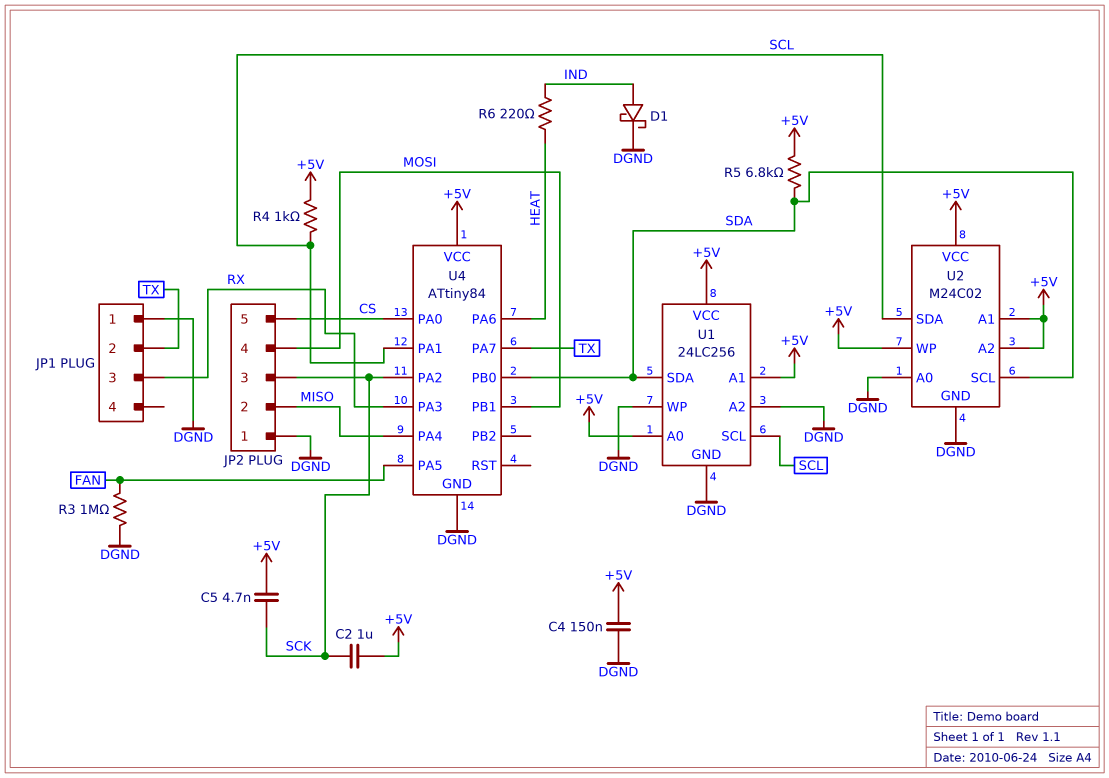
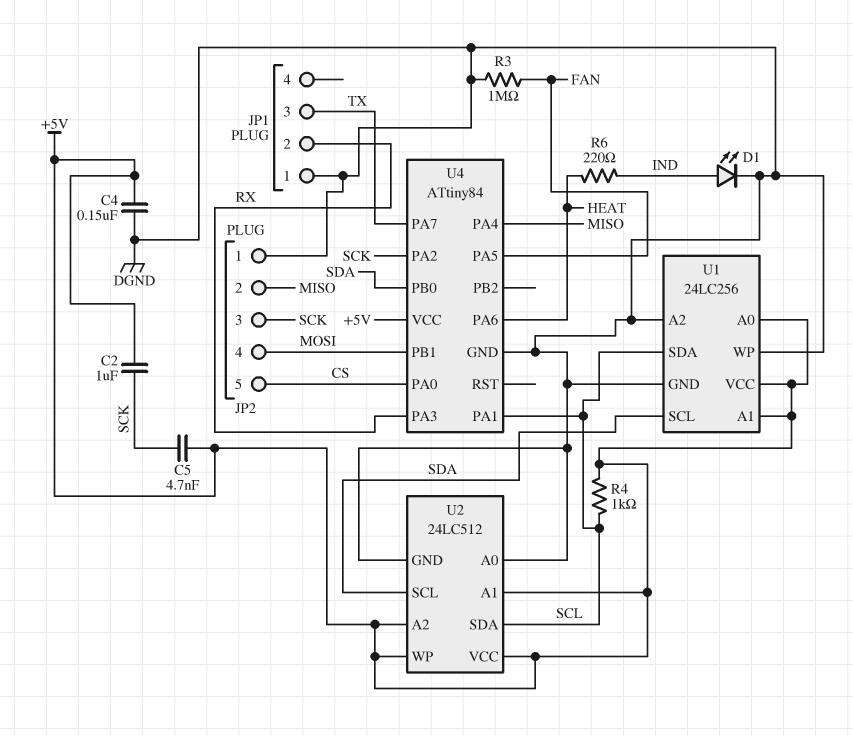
D1: schottky (A IND, K DGND) -> LED (A IND, K DGND)
JP1 pin 2: TX -> RX
JP1 pin 3: RX -> TX
R5: 6.8k (+5V, SDA) -> none
U1 pin SCL: SCL -> SDA
U1 pin SDA: SDA -> SCL
U2: M24C02 -> 24LC512

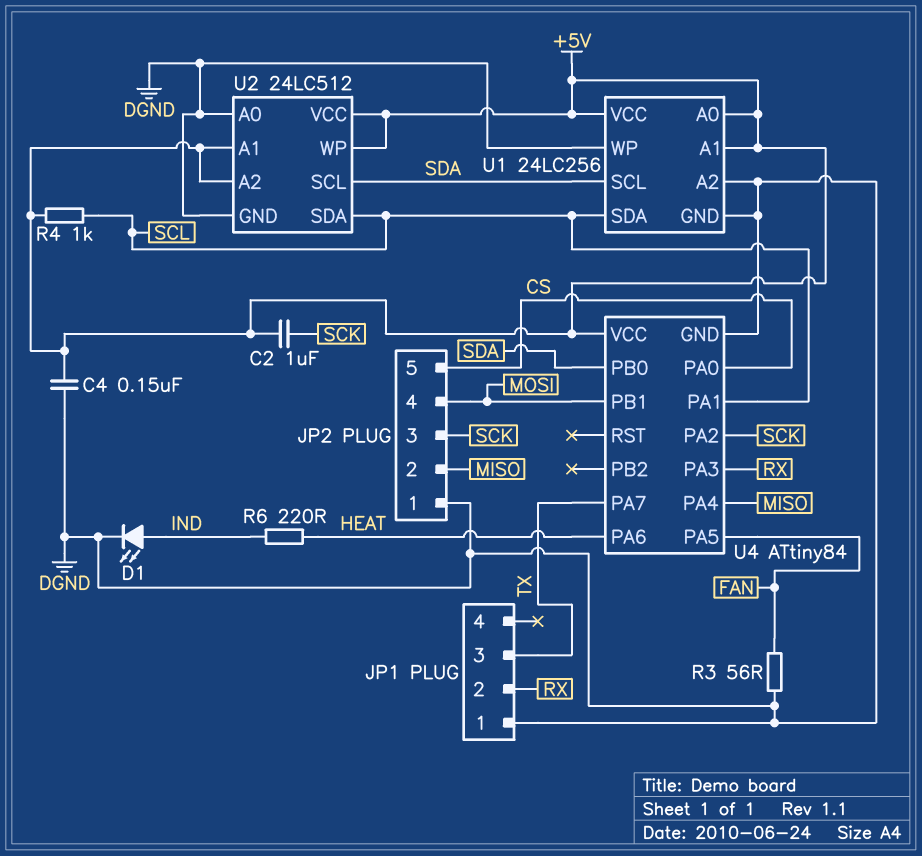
C5: 4.7nF (+5V, SCK) -> none
R3: 1M (DGND, FAN) -> 56 (DGND, FAN)

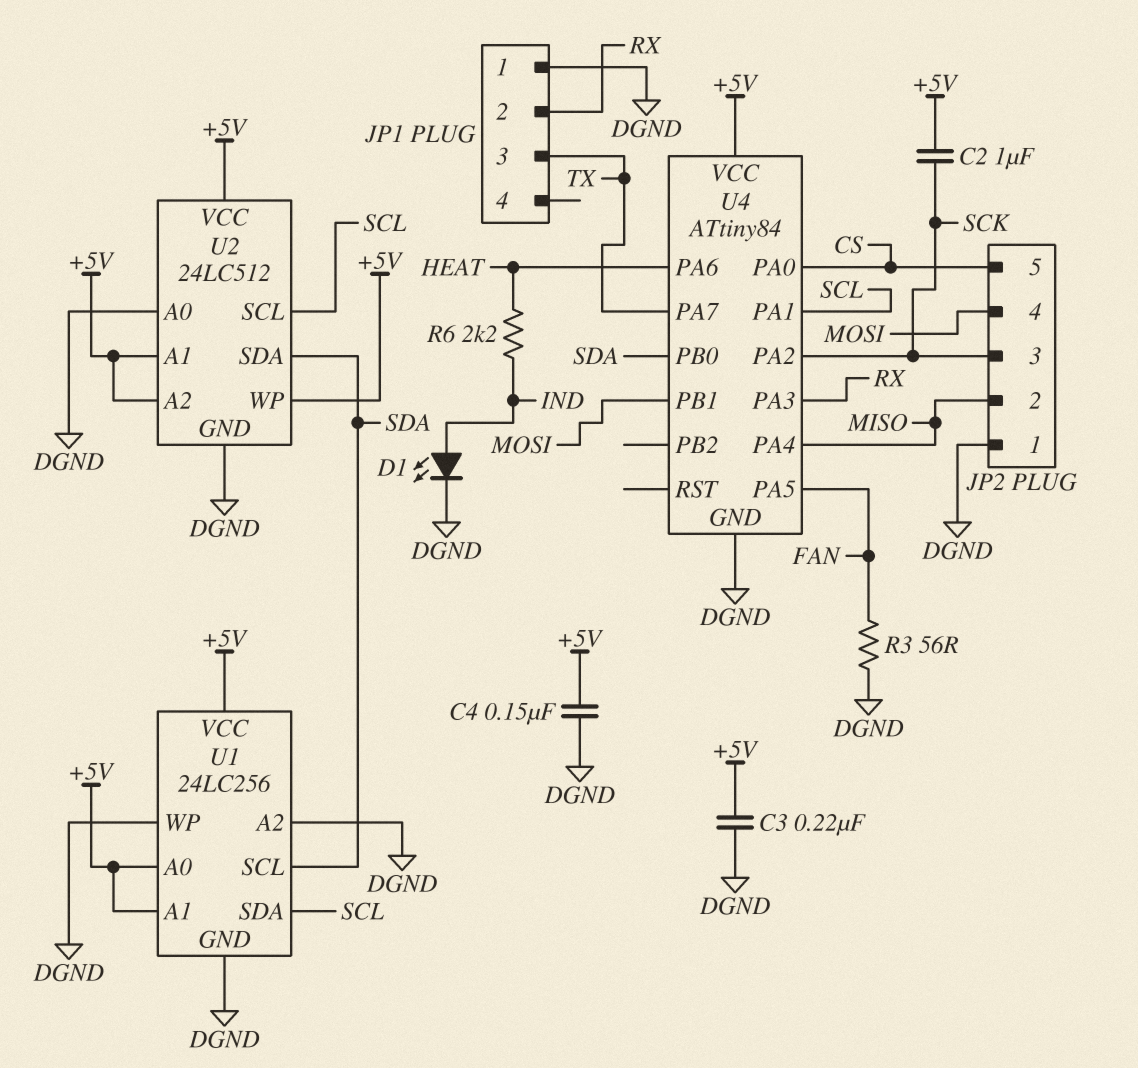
C3: none -> 220nF (+5V, DGND)
R4: 1k (+5V, SCL) -> none
R6: 220 (HEAT, IND) -> 2.2k (HEAT, IND)
U2 pin SCL: SDA -> SCL
U2 pin SDA: SCL -> SDA

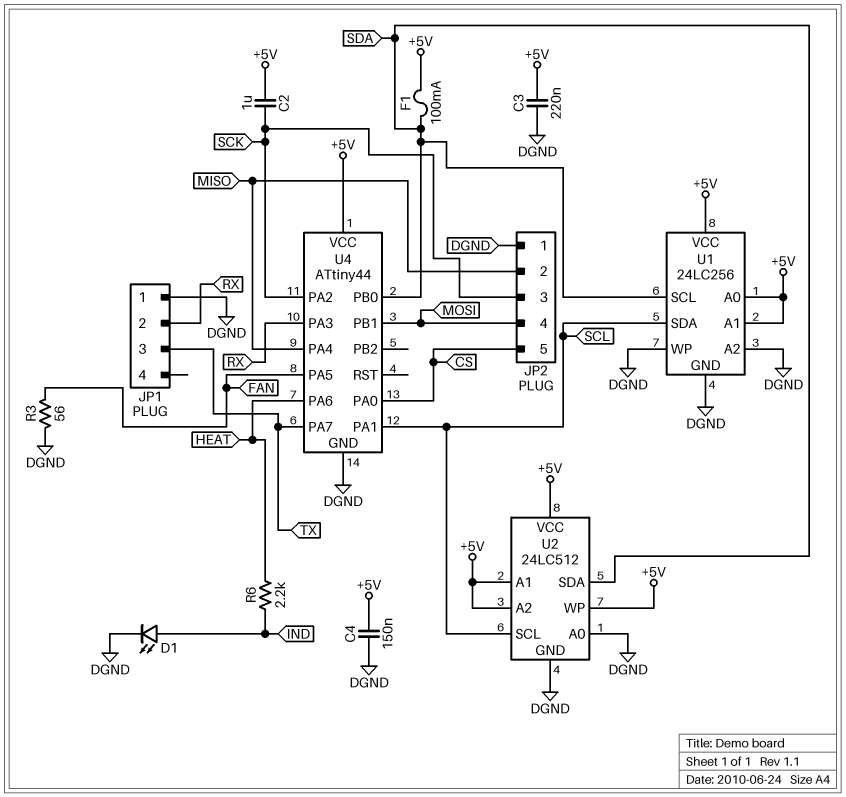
F1: none -> 100mA (+5V, SDA)
U4: ATtiny84 -> ATtiny44

